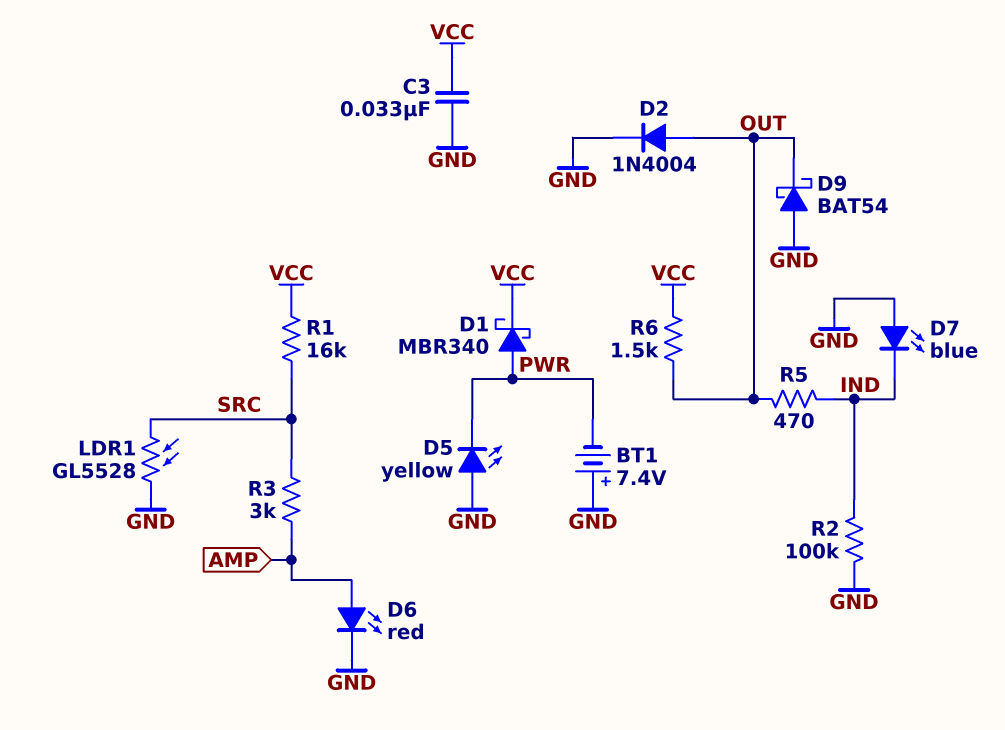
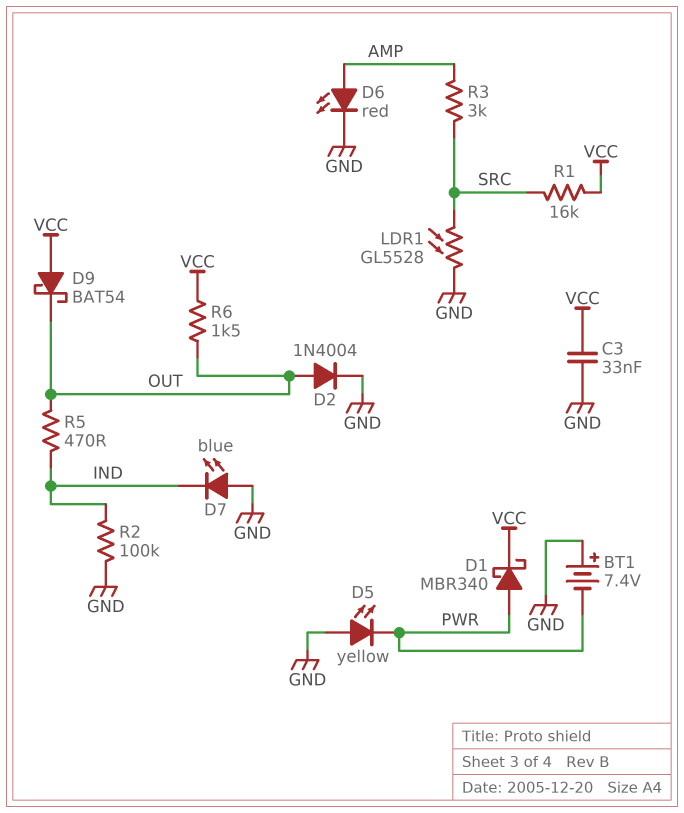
D9: schottky BAT54 (A GND, K OUT) -> schottky BAT54 (A VCC, K OUT)

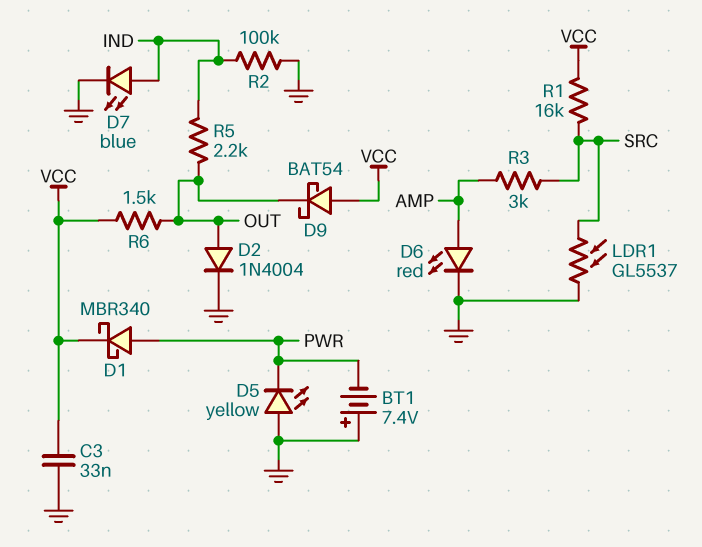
D7: LED blue (A GND, K IND) -> LED blue (A IND, K GND)
LDR1: GL5528 (GND, SRC) -> GL5537 (GND, SRC)
R5: 470 (IND, OUT) -> 2.2k (IND, OUT)

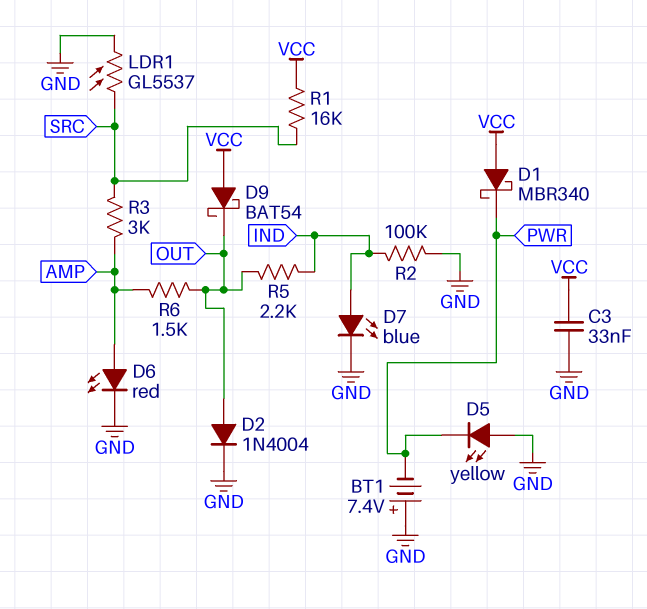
D1: schottky MBR340 (A PWR, K VCC) -> schottky MBR340 (A VCC, K PWR)
R6: 1.5k (OUT, VCC) -> 1.5k (AMP, OUT)

